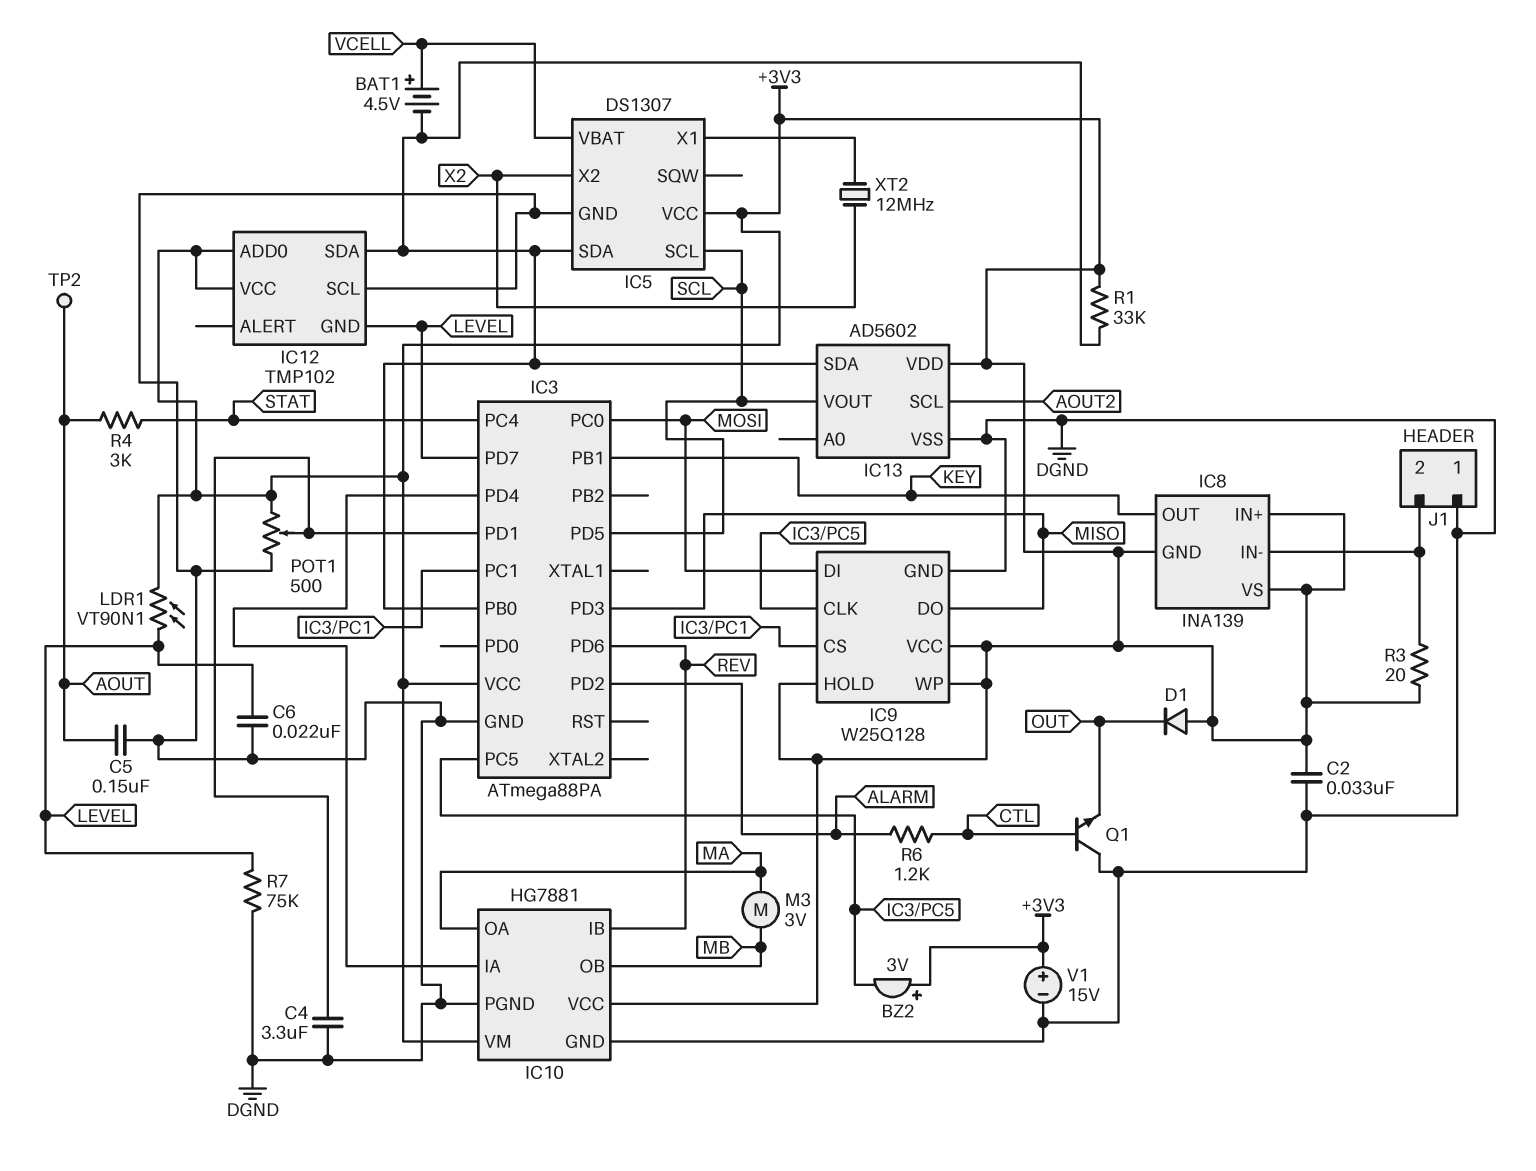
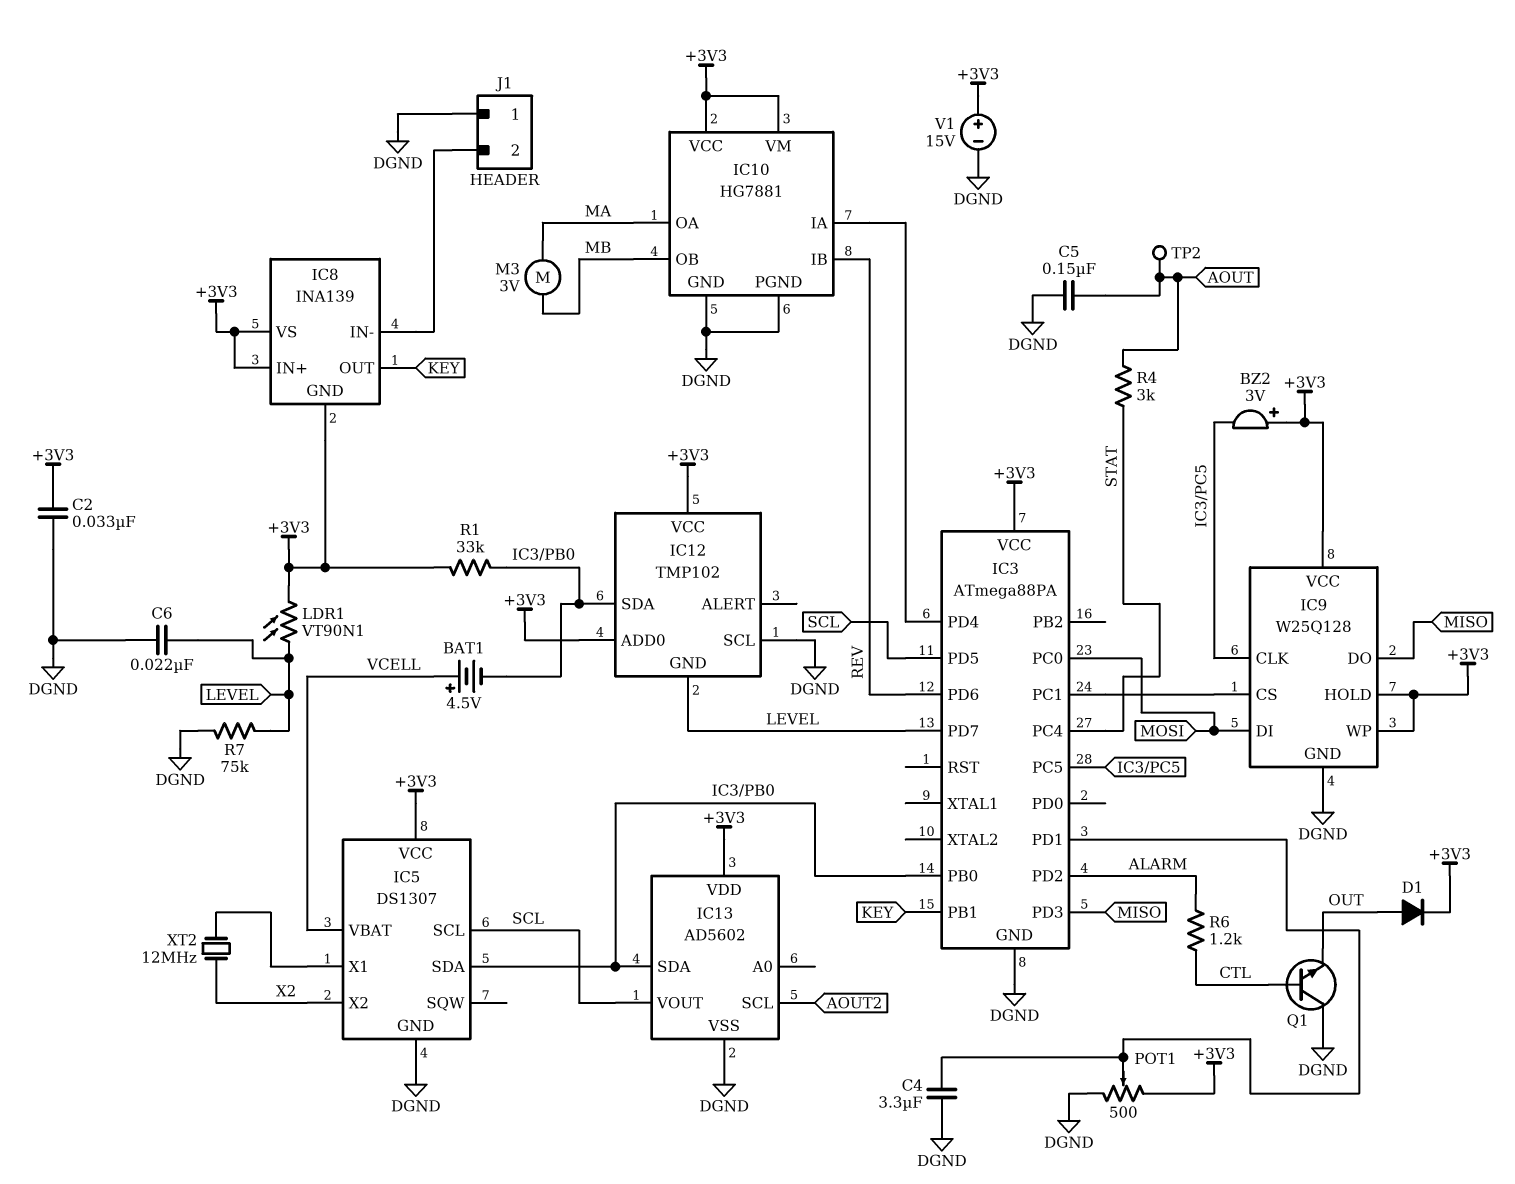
D1: diode (A +3V3, K OUT) -> diode (A OUT, K +3V3)
R3: 20 (+3V3, IC8/IN-) -> none

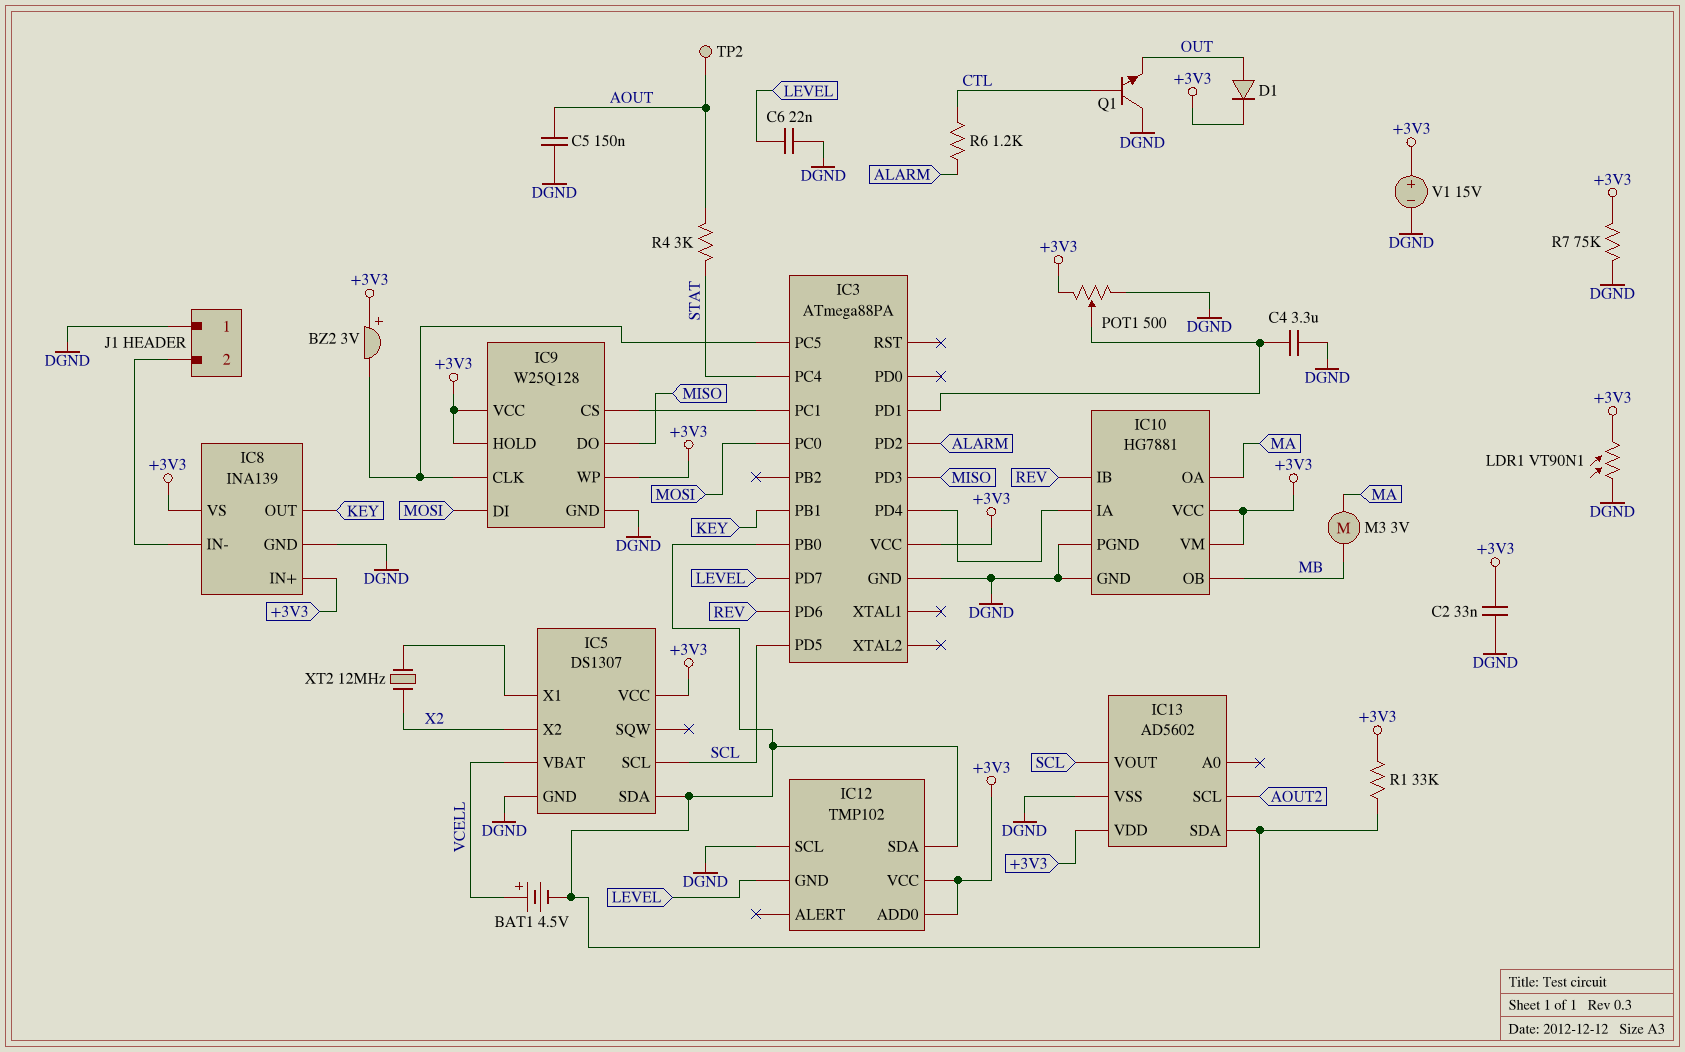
IC8 pin GND: +3V3 -> DGND
LDR1: VT90N1 (+3V3, LEVEL) -> VT90N1 (+3V3, DGND)
R7: 75k (DGND, LEVEL) -> 75k (+3V3, DGND)

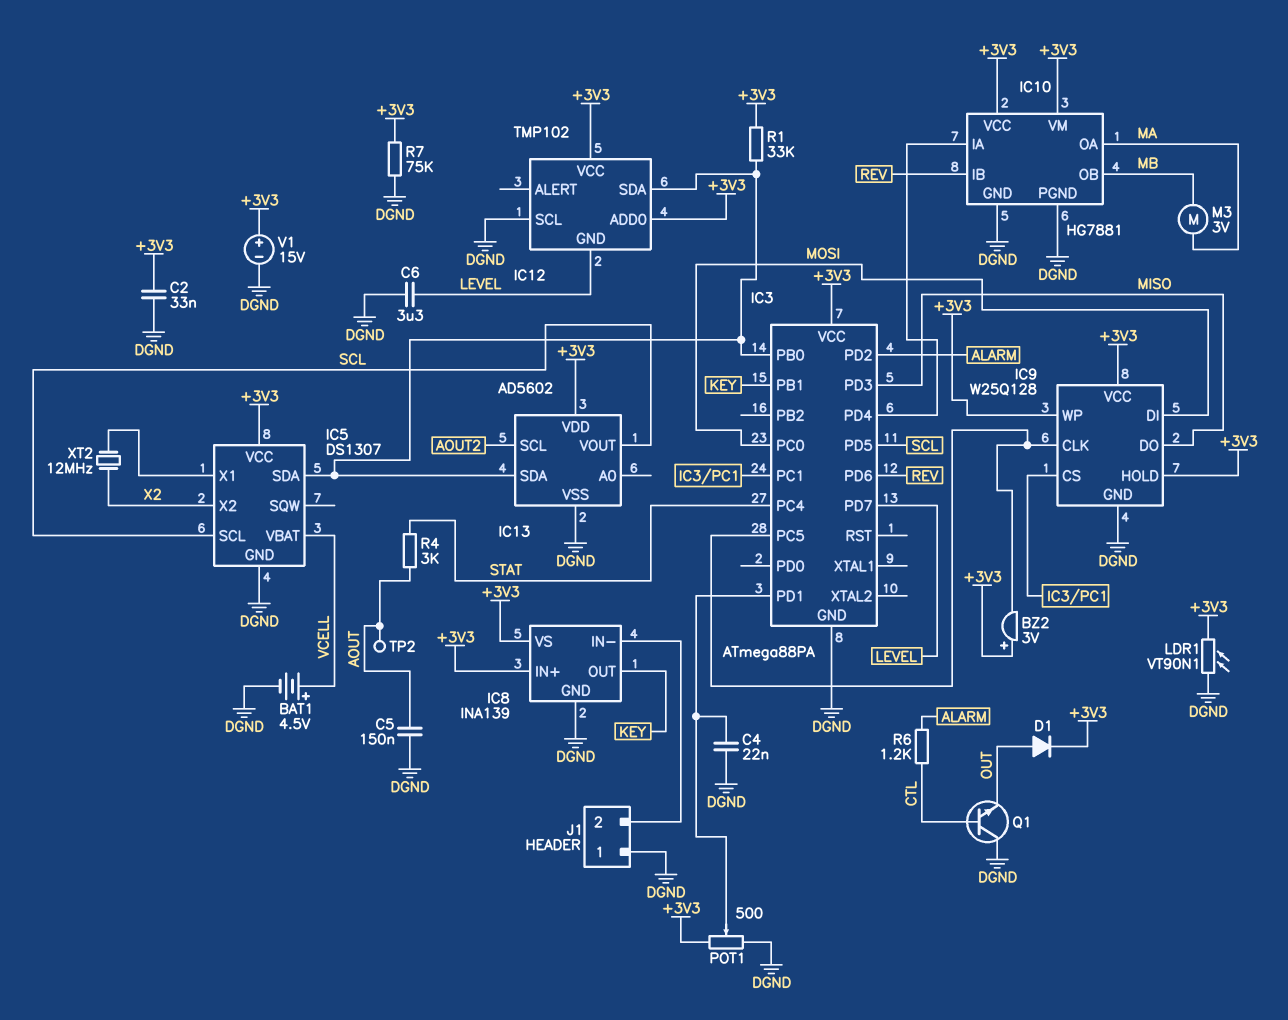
BAT1: 4.5V (plus VCELL, minus IC3/PB0) -> 4.5V (plus VCELL, minus DGND)
C4: 3.3uF (DGND, IC3/PD1) -> 22nF (DGND, IC3/PD1)
C6: 22nF (DGND, LEVEL) -> 3.3uF (DGND, LEVEL)

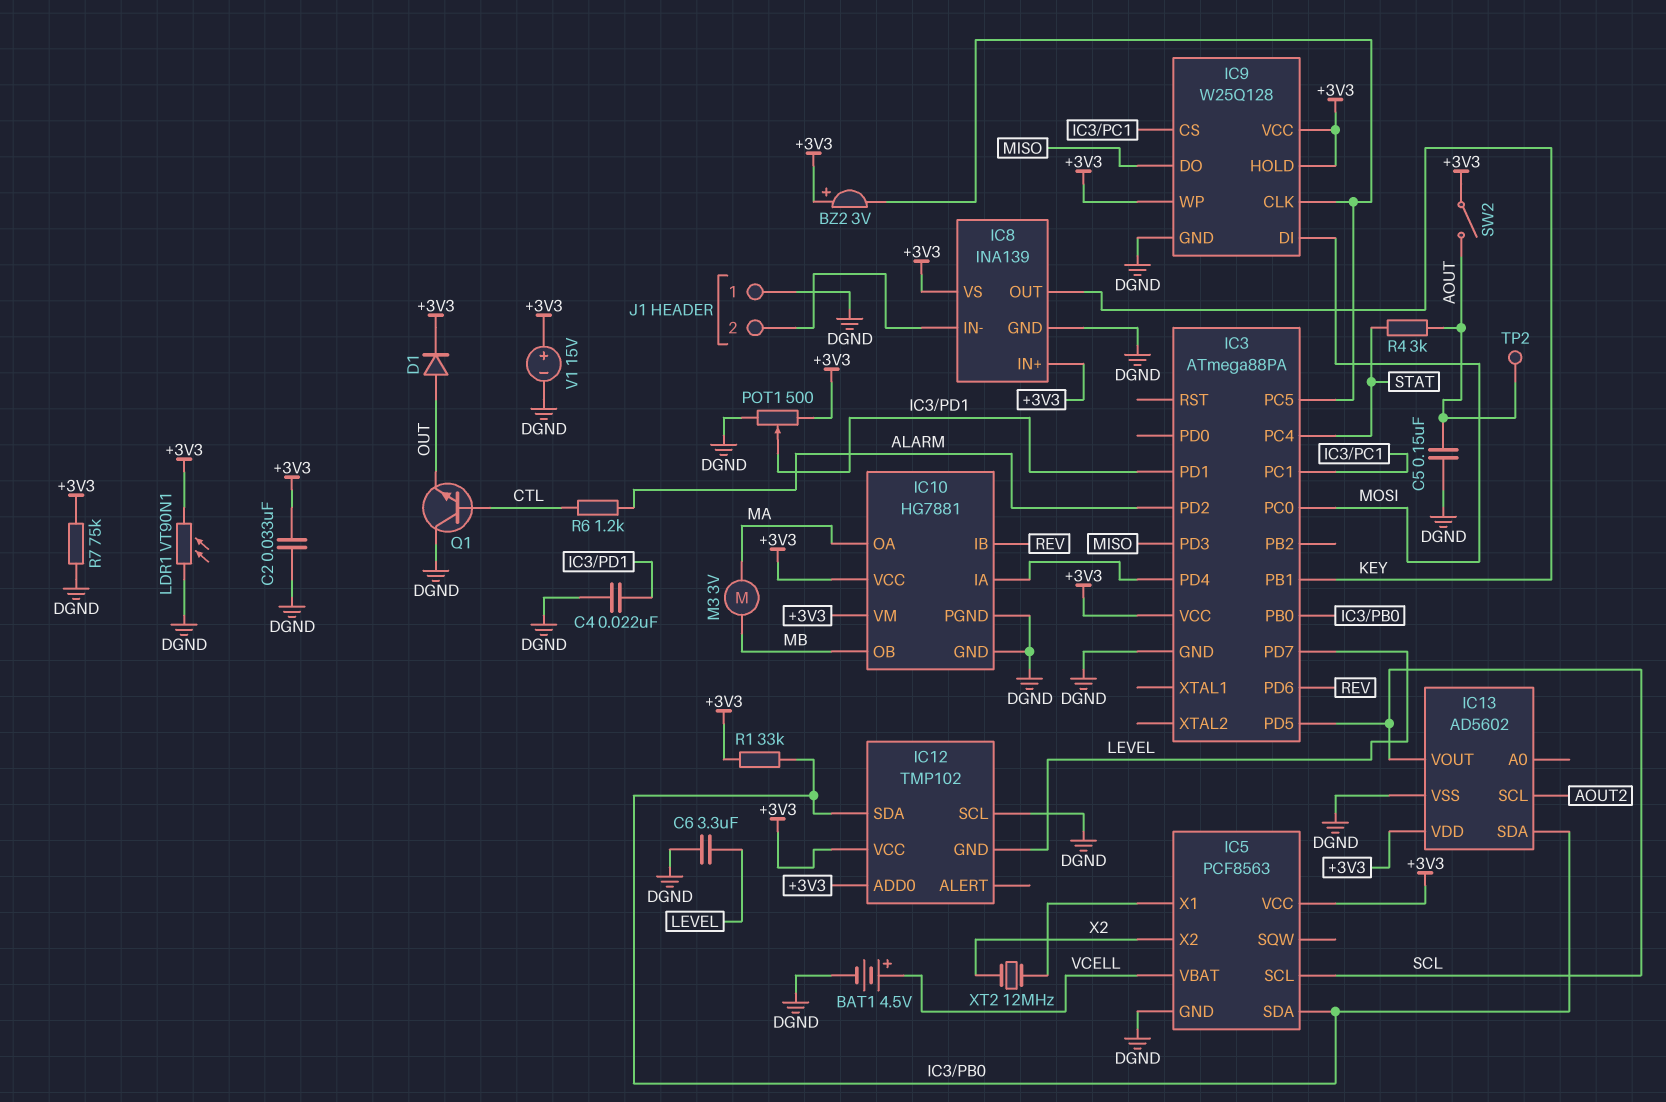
IC5: DS1307 -> PCF8563
SW2: none -> switch (+3V3, AOUT)

